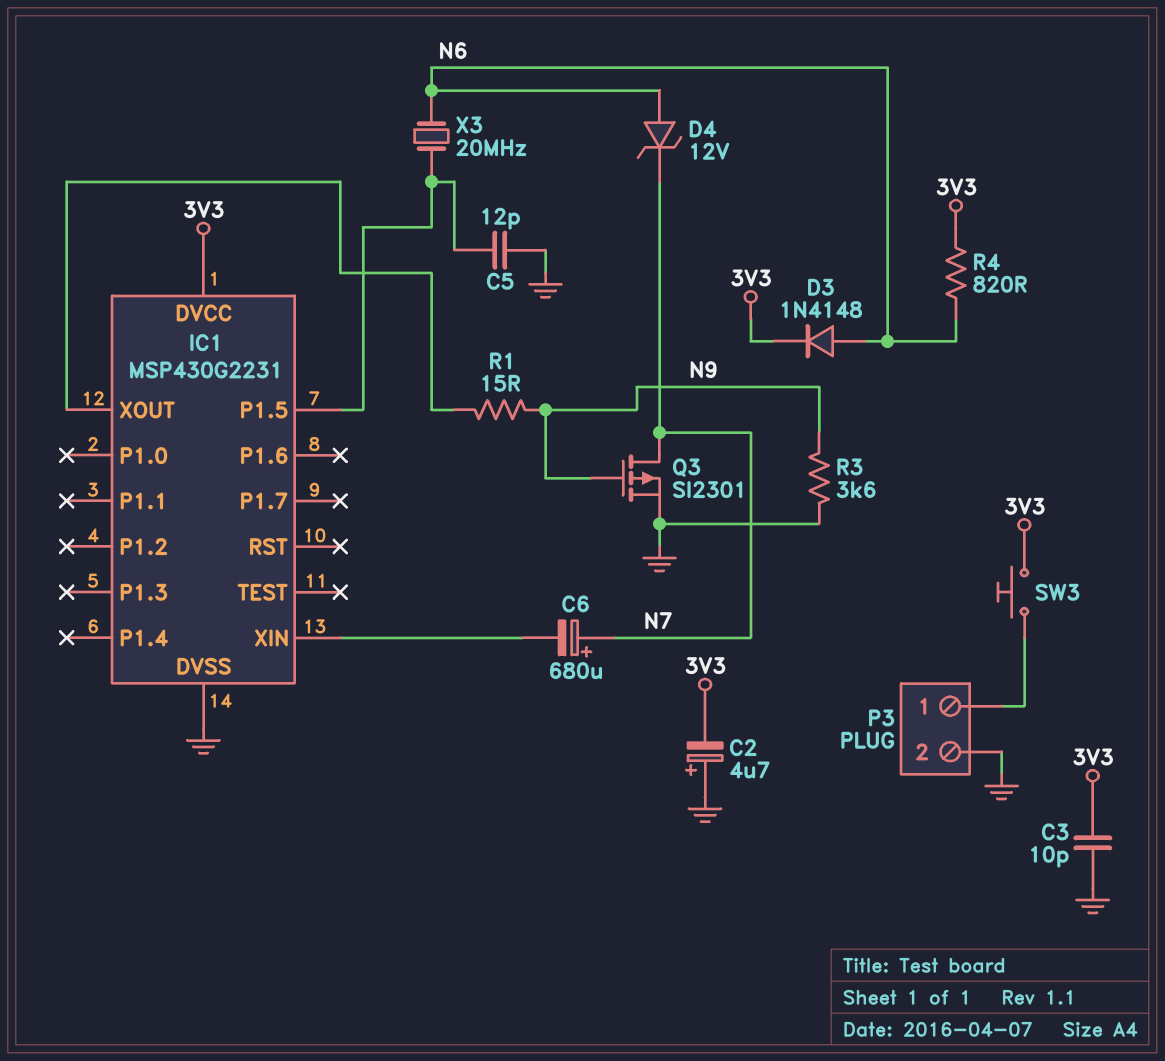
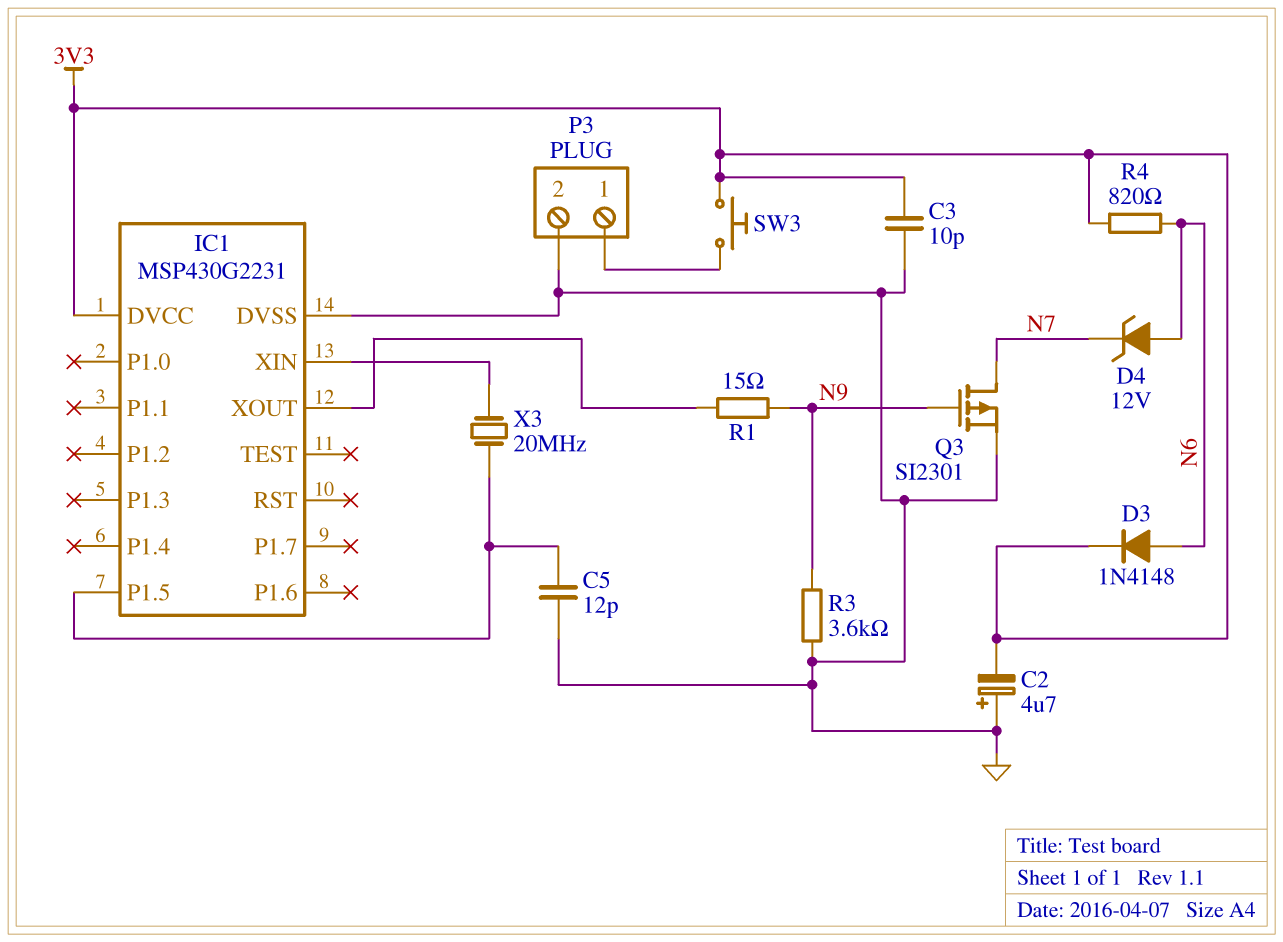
C6: 680uF (plus N7, minus IC1/XIN) -> none
X3: 20MHz (IC1/P1.5, N6) -> 20MHz (IC1/P1.5, IC1/XIN)

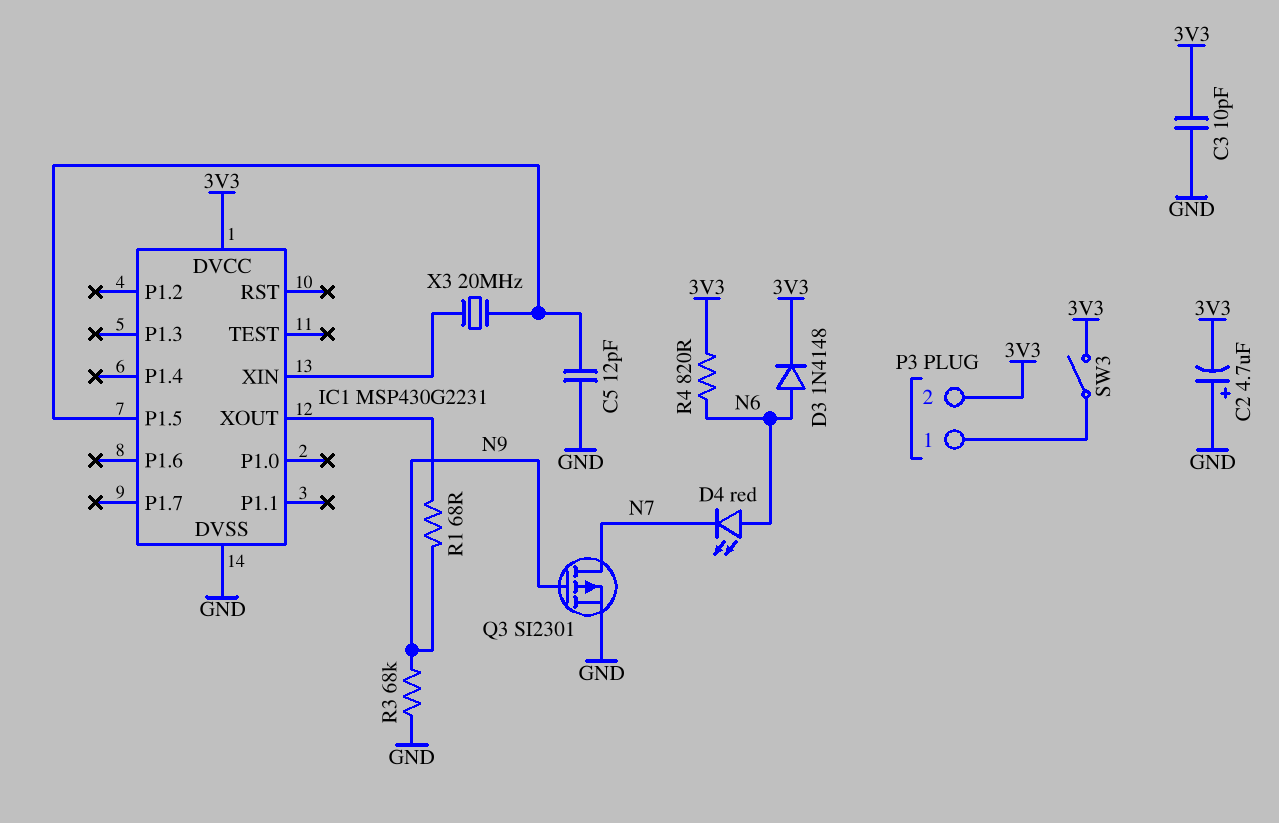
D4: zener 12V (A N6, K N7) -> LED red (A N6, K N7)
P3 pin 2: GND -> 3V3
R1: 15 (IC1/XOUT, N9) -> 68 (IC1/XOUT, N9)
R3: 3.6k (GND, N9) -> 68k (GND, N9)
SW3: button (3V3, P3/1) -> switch (3V3, P3/1)

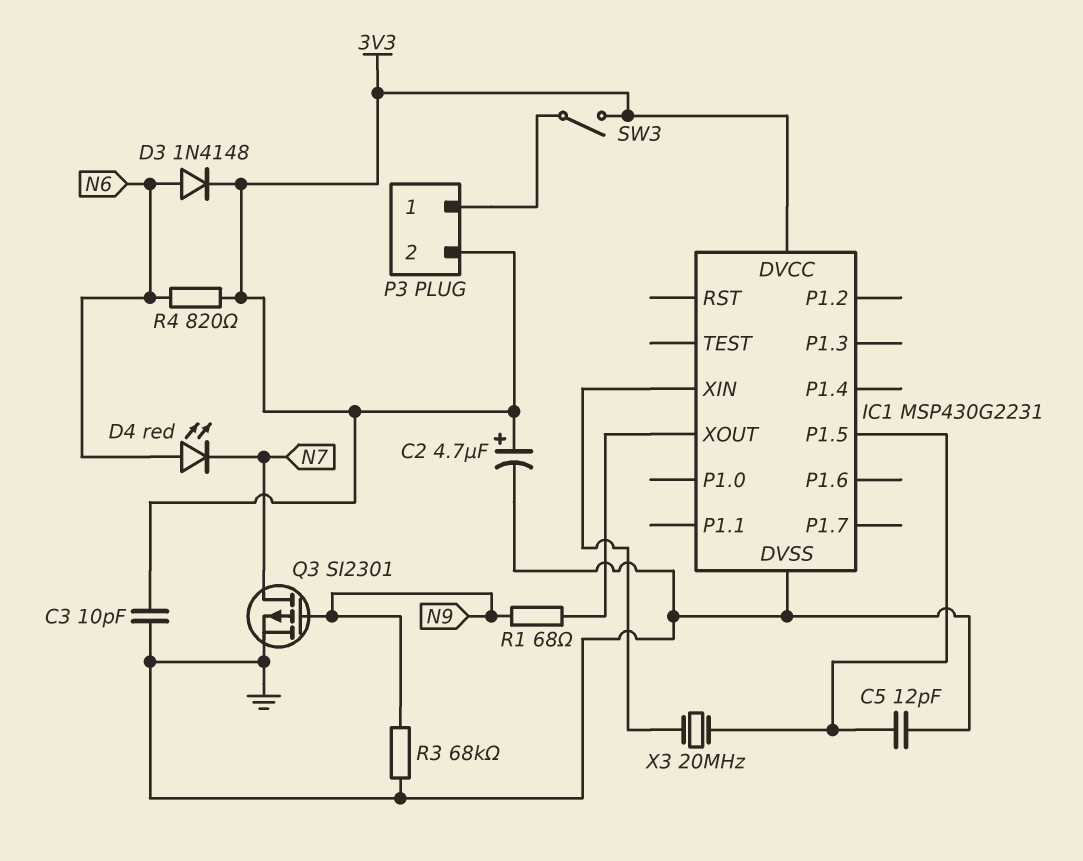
C2: 4.7uF (plus GND, minus 3V3) -> 4.7uF (plus 3V3, minus GND)

